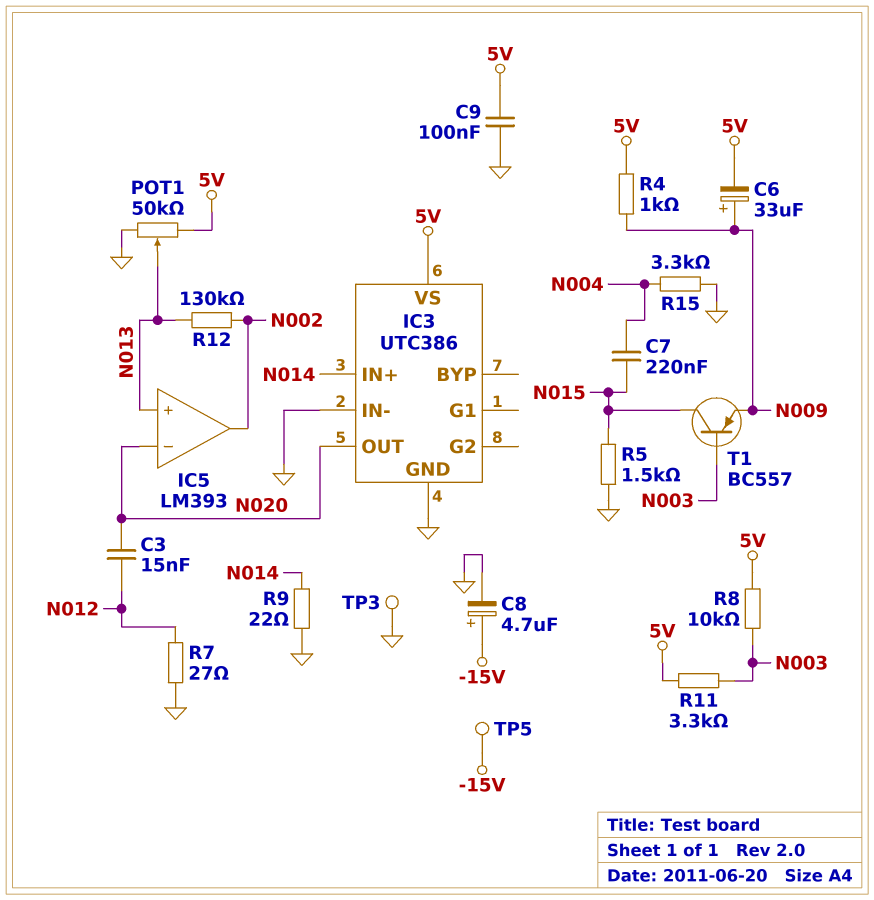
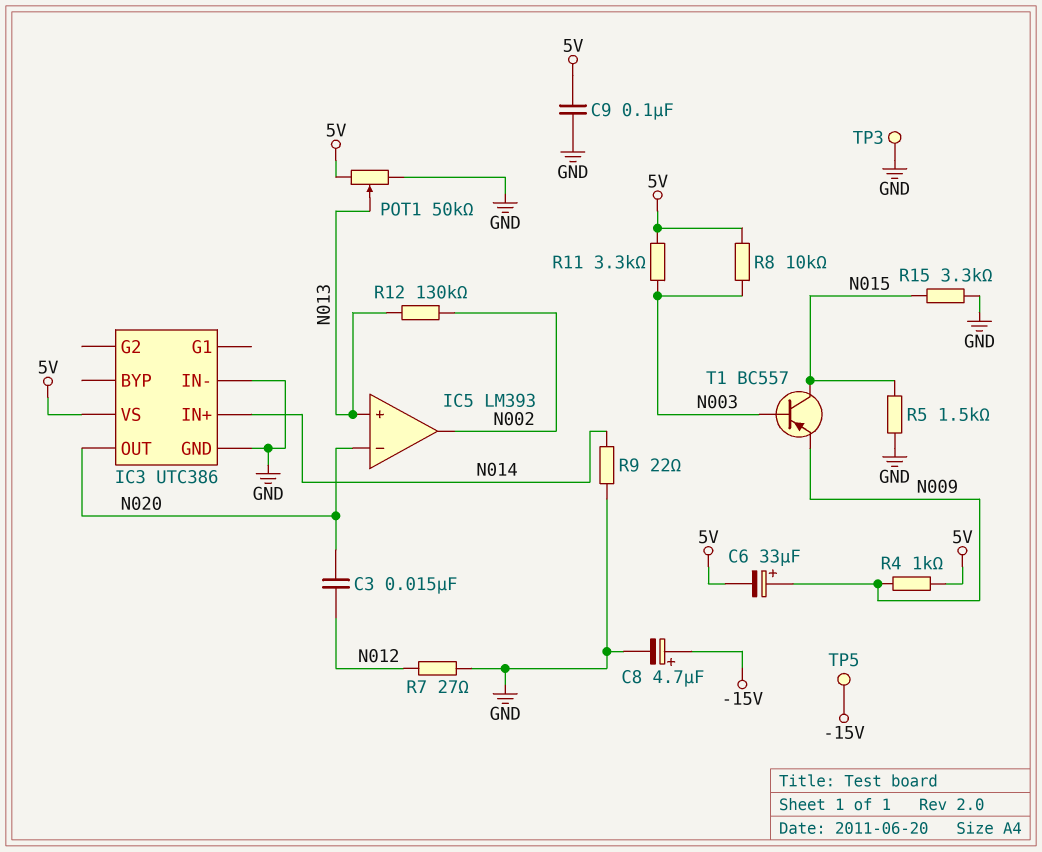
C7: 220nF (N004, N015) -> none
R15: 3.3k (GND, N004) -> 3.3k (GND, N015)

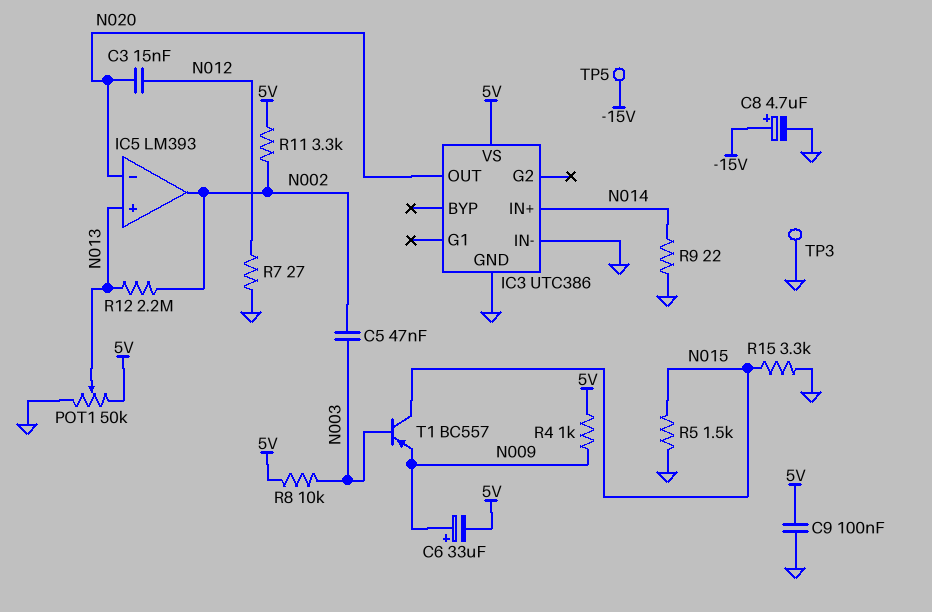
C5: none -> 47nF (N002, N003)
R11: 3.3k (5V, N003) -> 3.3k (5V, N002)
R12: 130k (N002, N013) -> 2.2M (N002, N013)

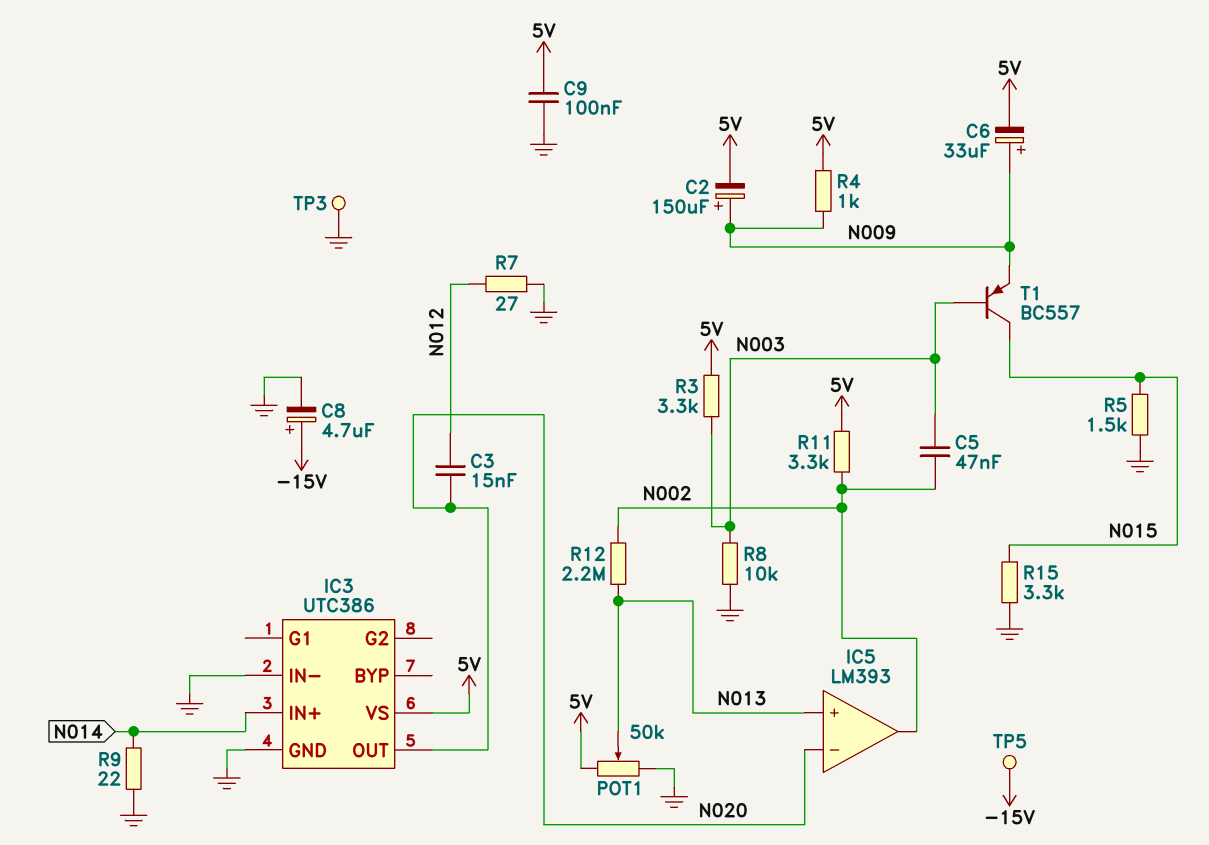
C2: none -> 150uF (plus N009, minus 5V)
R3: none -> 3.3k (5V, N003)
R8: 10k (5V, N003) -> 10k (GND, N003)

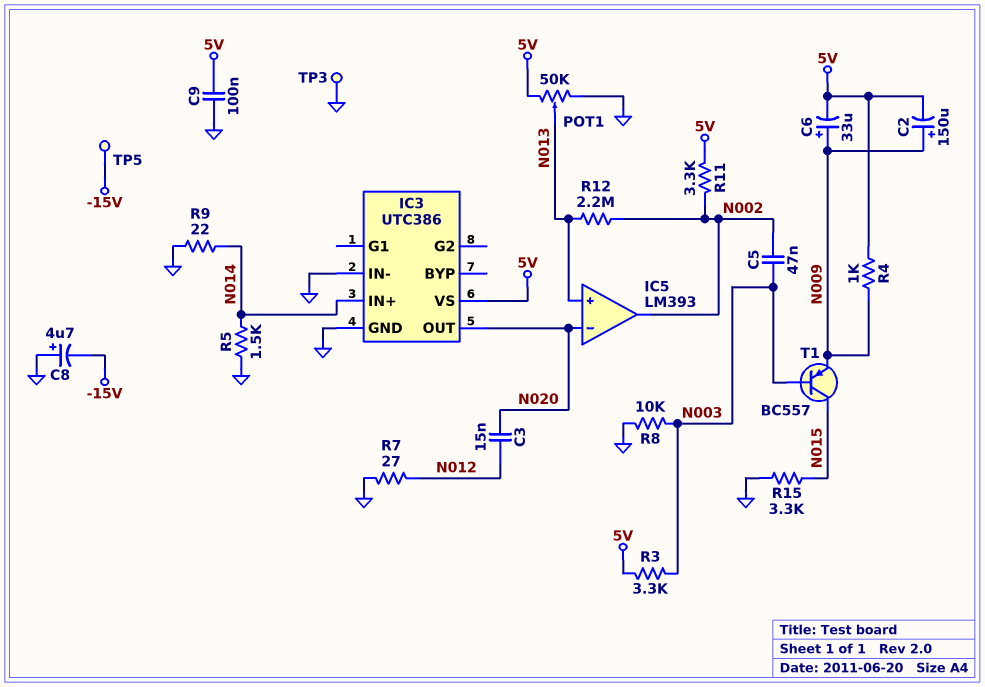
C8: 4.7uF (plus -15V, minus GND) -> 4.7uF (plus GND, minus -15V)
R5: 1.5k (GND, N015) -> 1.5k (GND, N014)

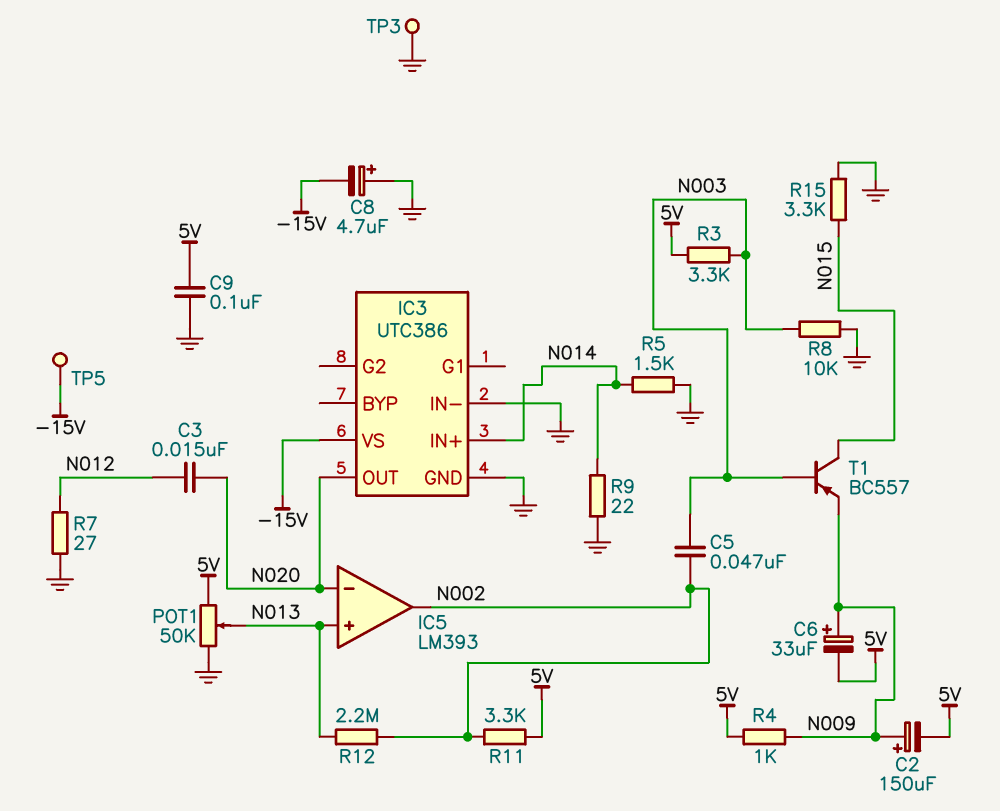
IC3 pin VS: 5V -> -15V

